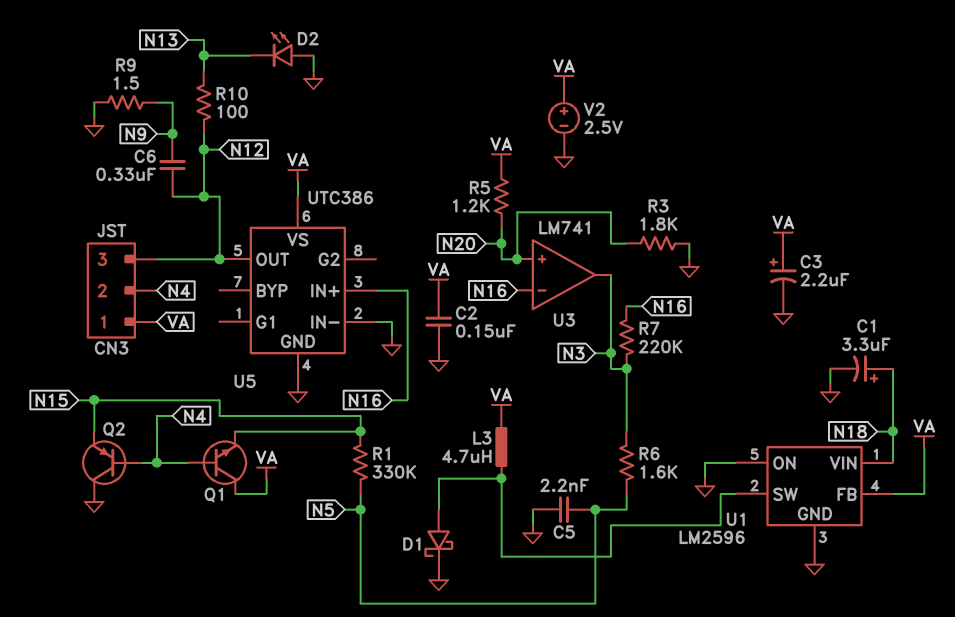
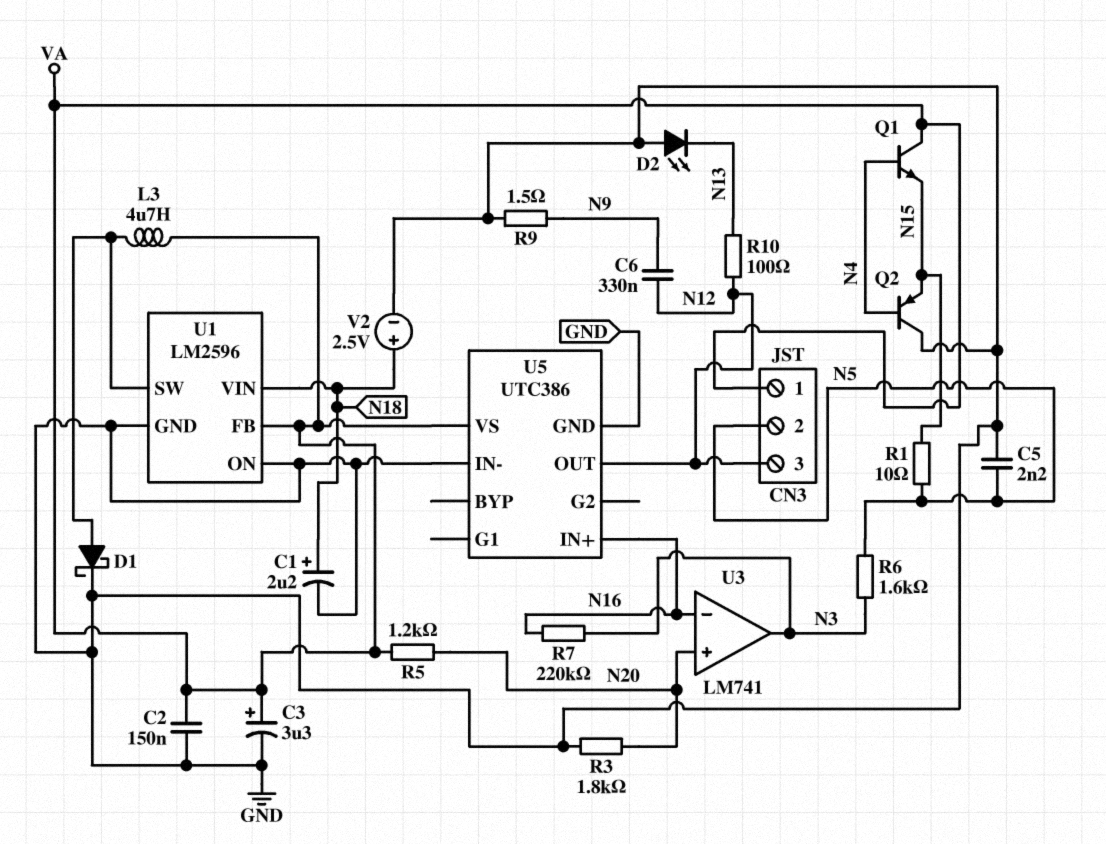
C1: 3.3uF (plus N18, minus GND) -> 2.2uF (plus N18, minus GND)
C3: 2.2uF (plus VA, minus GND) -> 3.3uF (plus VA, minus GND)
CN3 pin 2: N4 -> N5
R1: 330k (N5, N15) -> 10 (N5, N15)
V2: 2.5V (plus VA, minus GND) -> 2.5V (plus N18, minus GND)

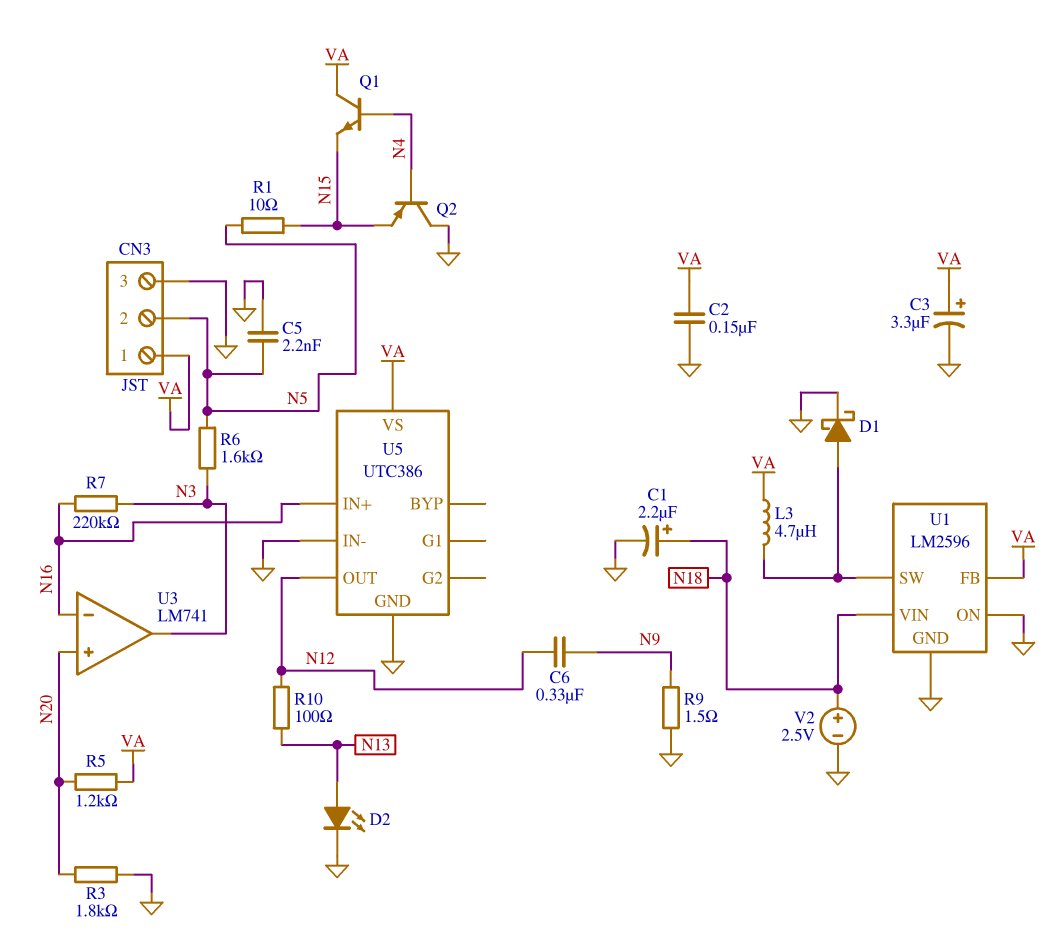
CN3 pin 3: N12 -> GND
D2: LED (A GND, K N13) -> LED (A N13, K GND)

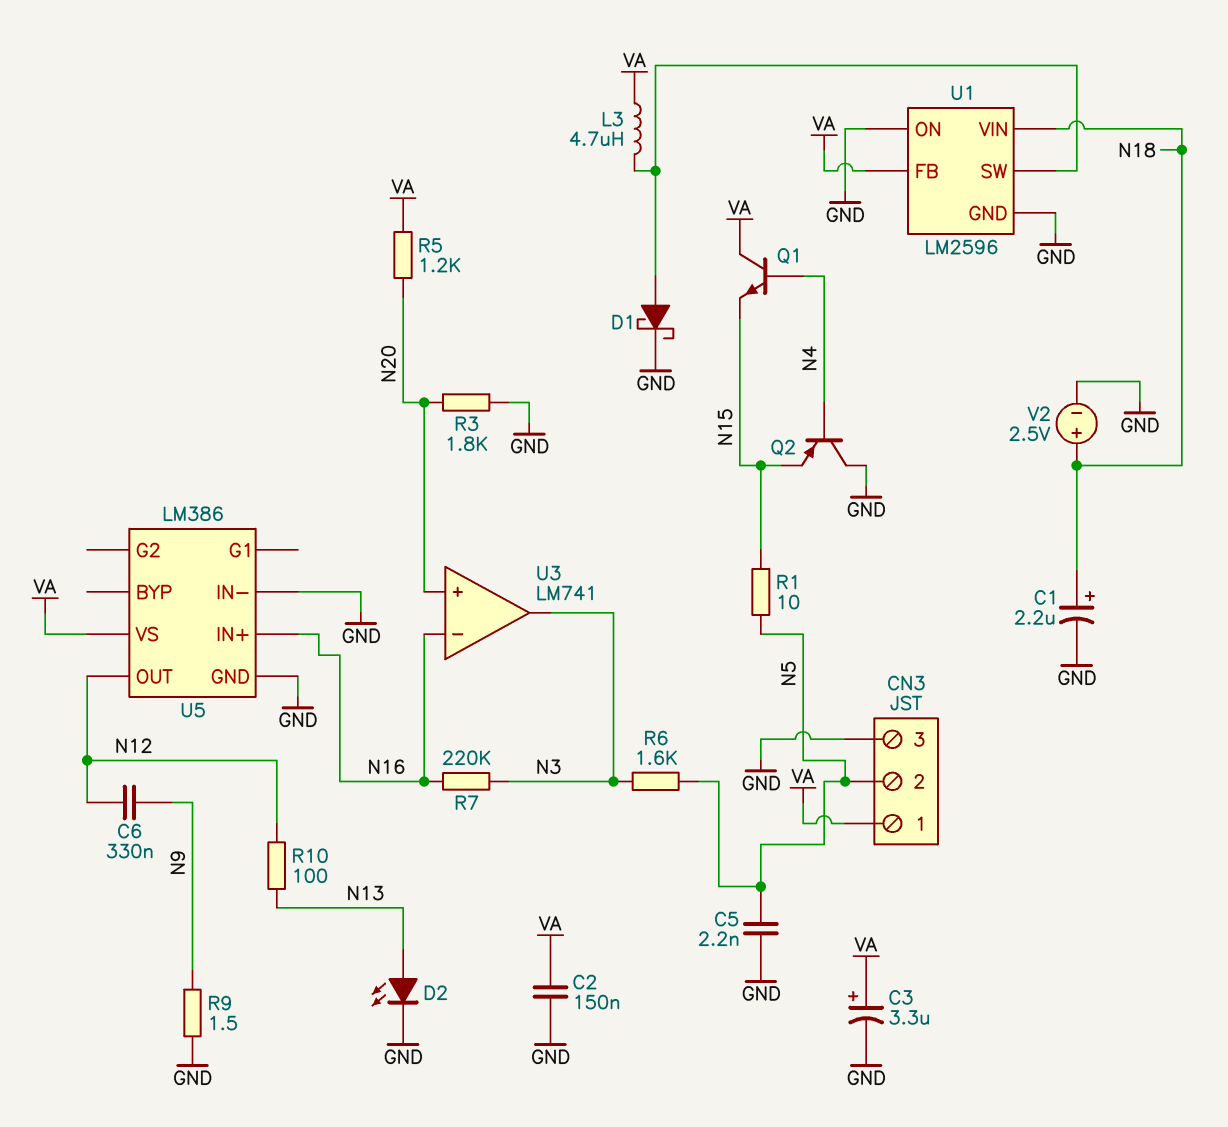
U5: UTC386 -> LM386

